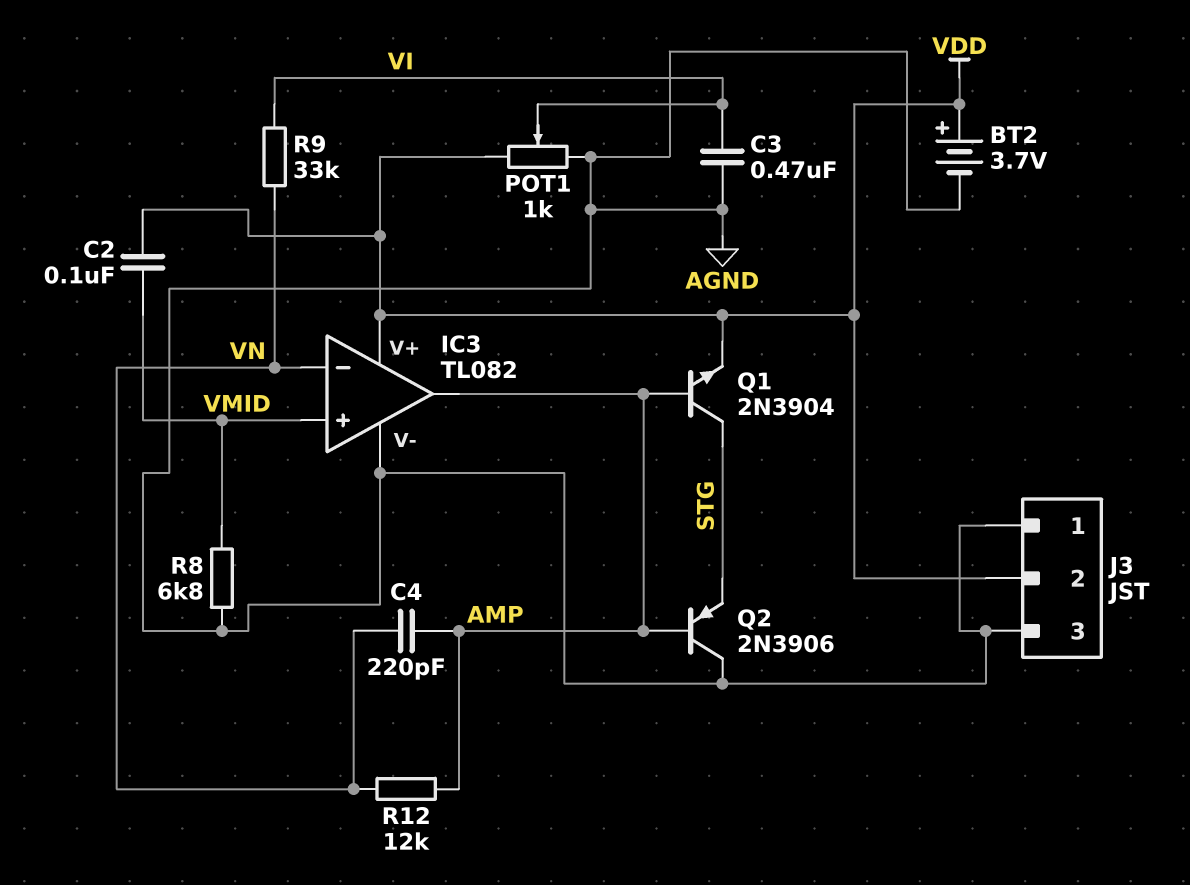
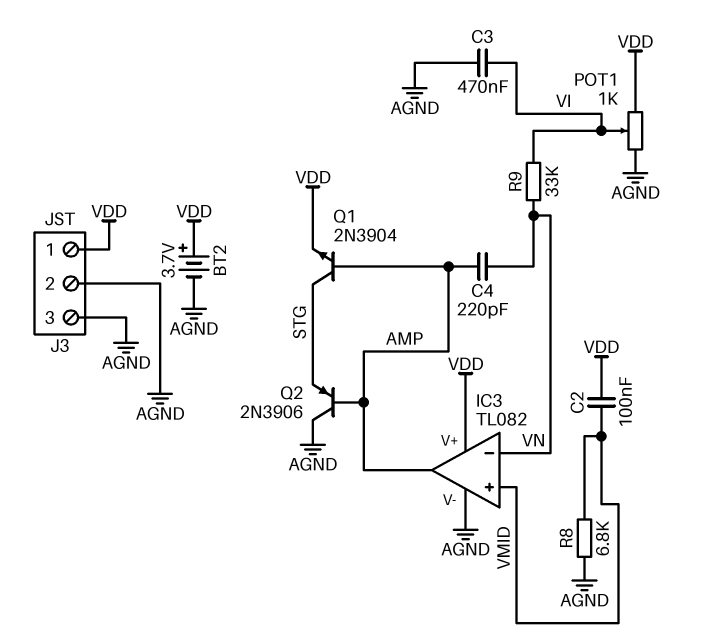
J3 pin 1: AGND -> VDD
J3 pin 2: VDD -> AGND
R12: 12k (AMP, VN) -> none

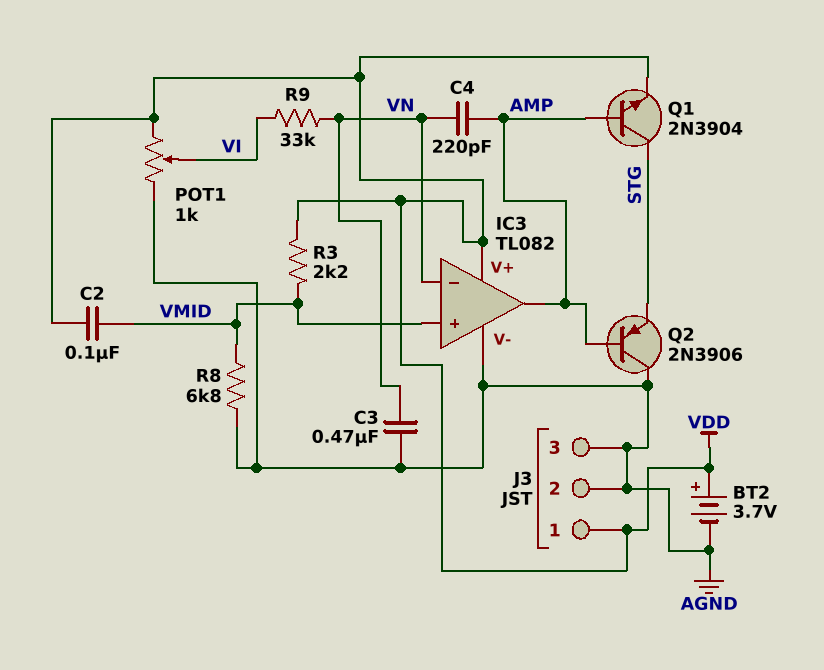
C3: 470nF (AGND, VI) -> 470nF (AGND, VN)
R3: none -> 2.2k (VDD, VMID)

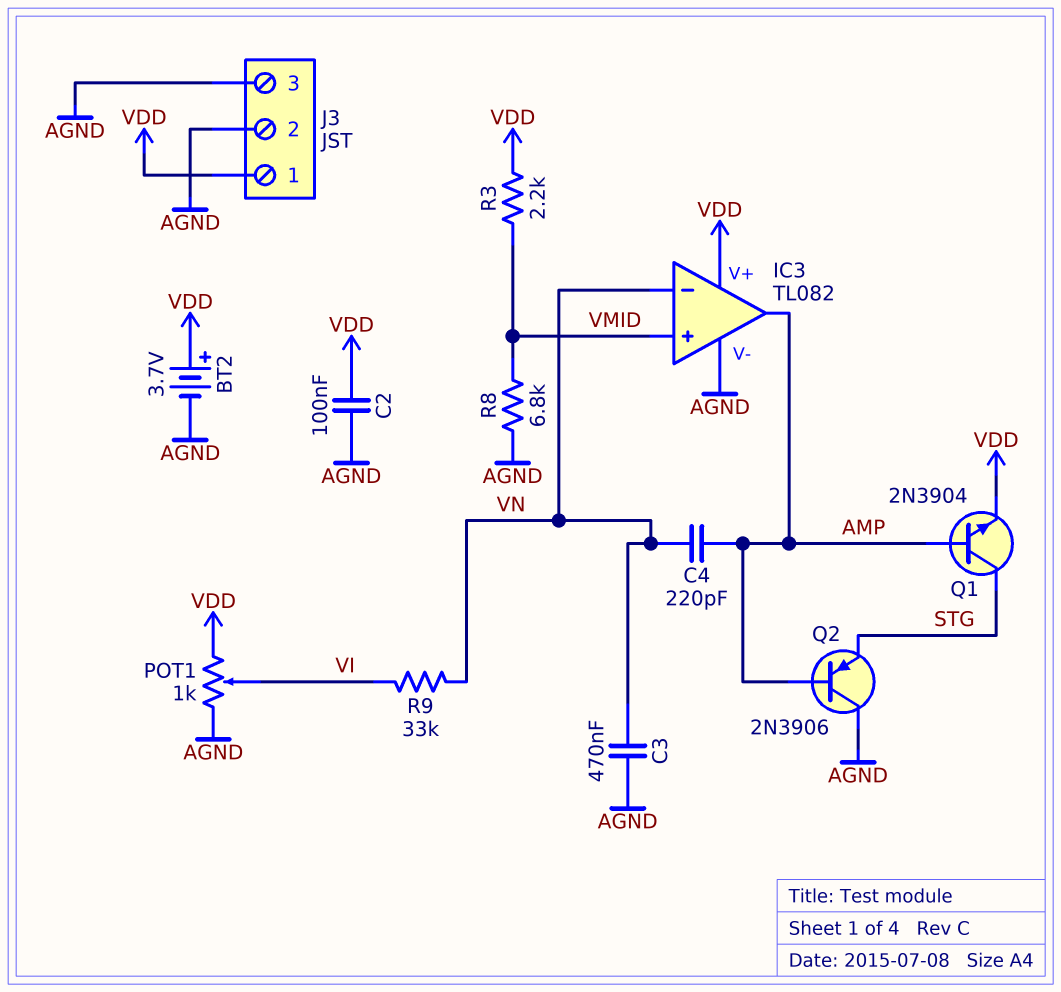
C2: 100nF (VDD, VMID) -> 100nF (AGND, VDD)

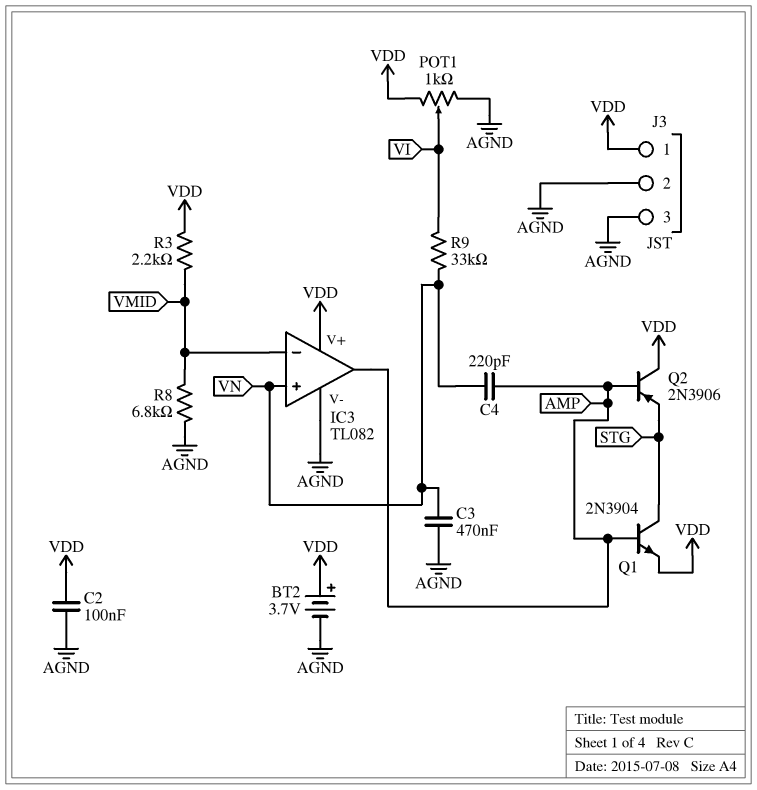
IC3 pin in+: VMID -> VN
IC3 pin in-: VN -> VMID
Q2: PNP 2N3906 (B AMP, C AGND, E STG) -> PNP 2N3906 (B AMP, C VDD, E STG)

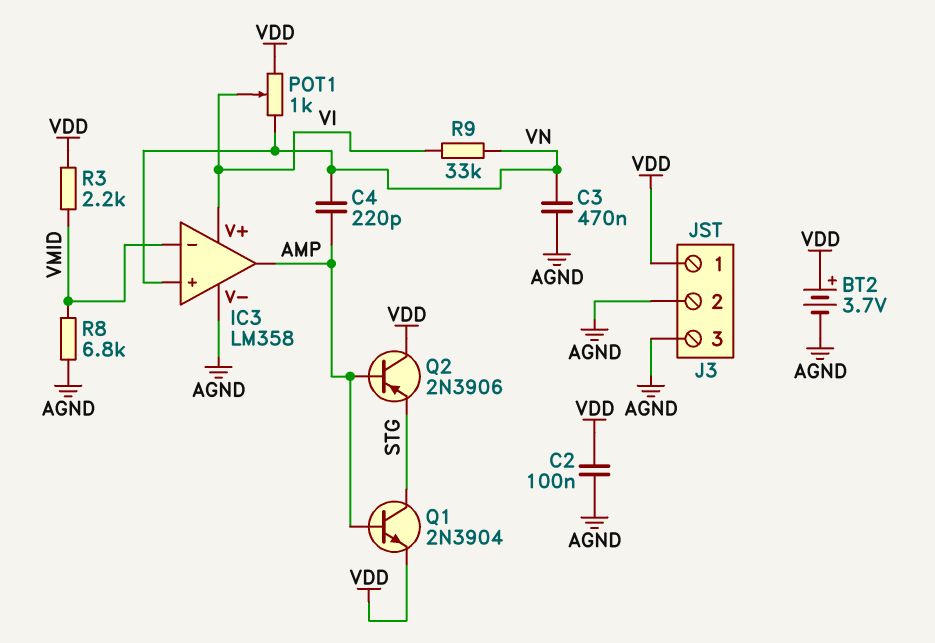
IC3: TL082 -> LM358
IC3 pin V+: VDD -> VI
POT1: 1k (AGND, VDD, wiper VI) -> 1k (VDD, VN, wiper VI)

